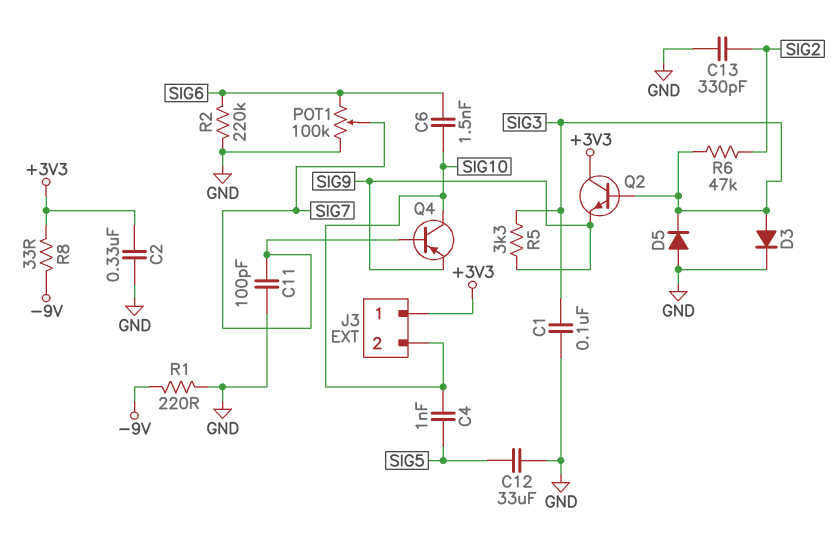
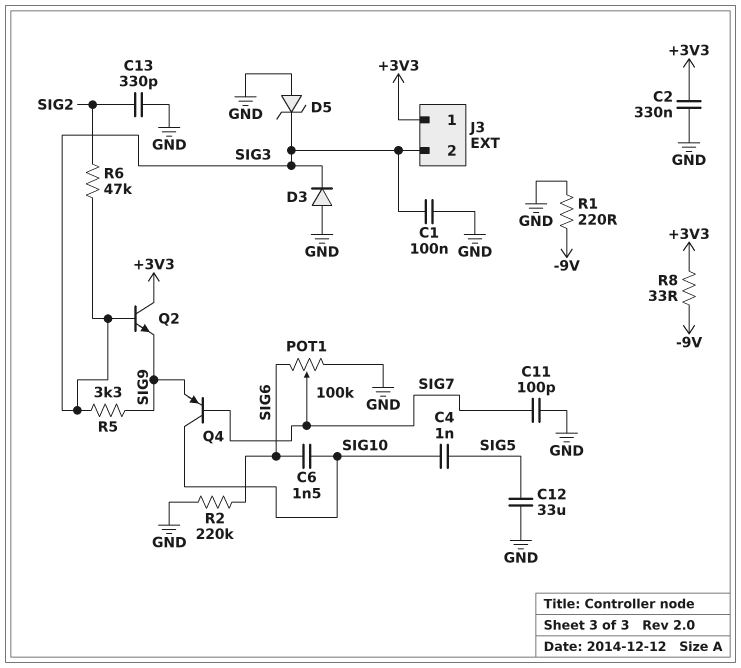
D3: diode (A SIG3, K GND) -> diode (A GND, K SIG3)
D5: diode (A GND, K SIG3) -> zener (A GND, K SIG3)
J3 pin 2: SIG10 -> SIG3

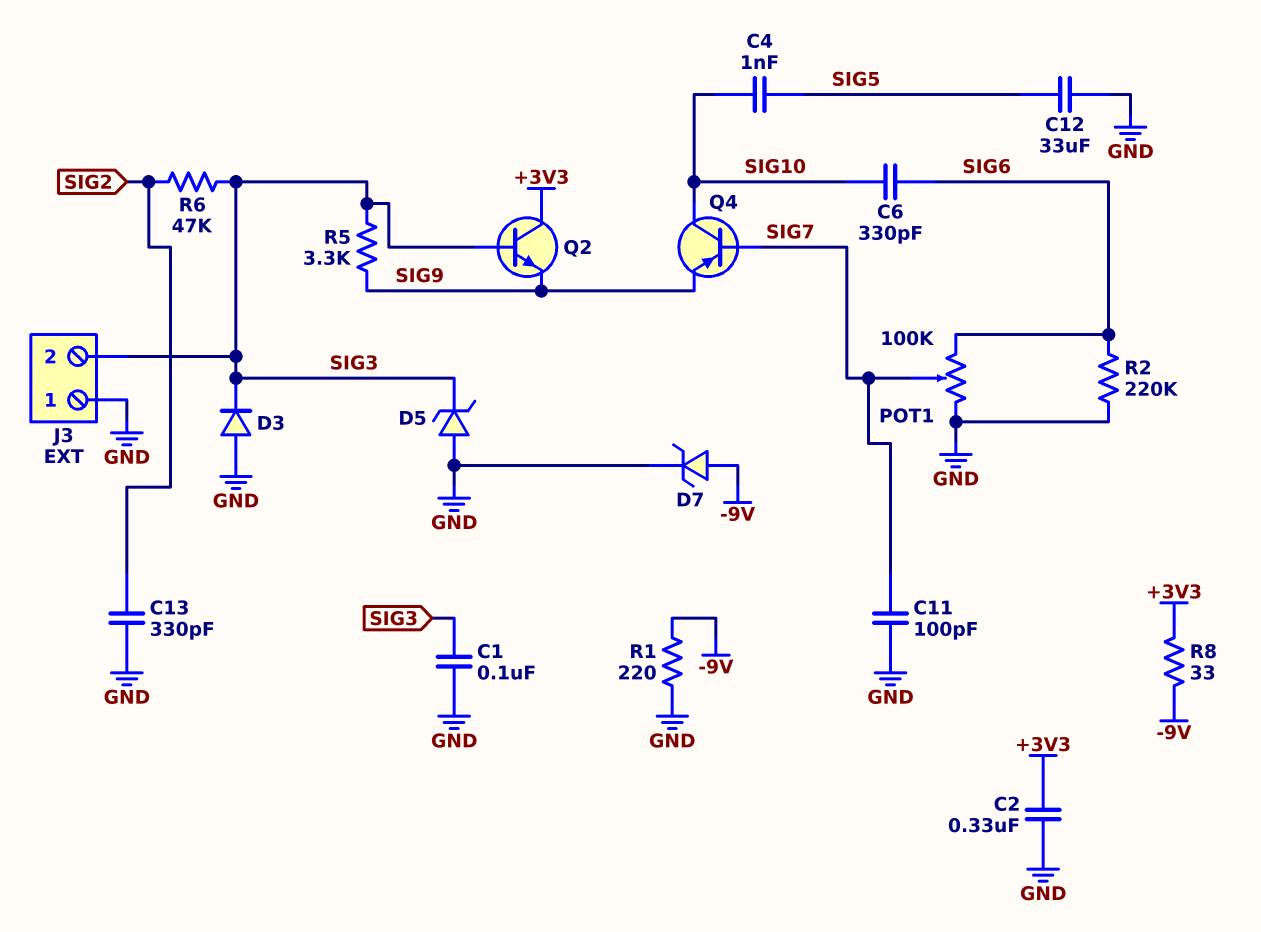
C6: 1.5nF (SIG6, SIG10) -> 330pF (SIG6, SIG10)
D7: none -> zener (A -9V, K GND)
J3 pin 1: +3V3 -> GND

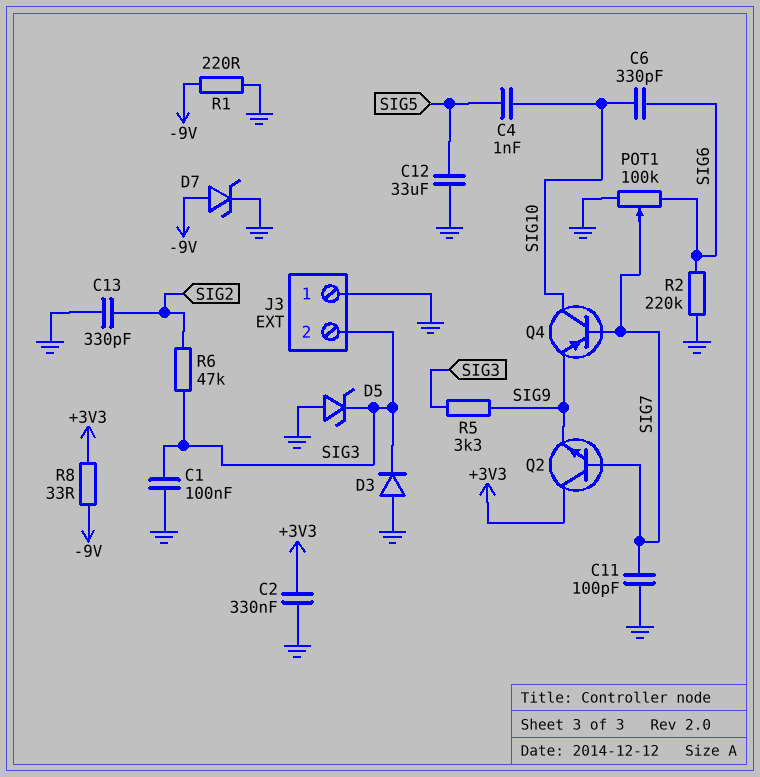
Q2: NPN (B SIG3, C +3V3, E SIG9) -> NPN (B SIG7, C +3V3, E SIG9)

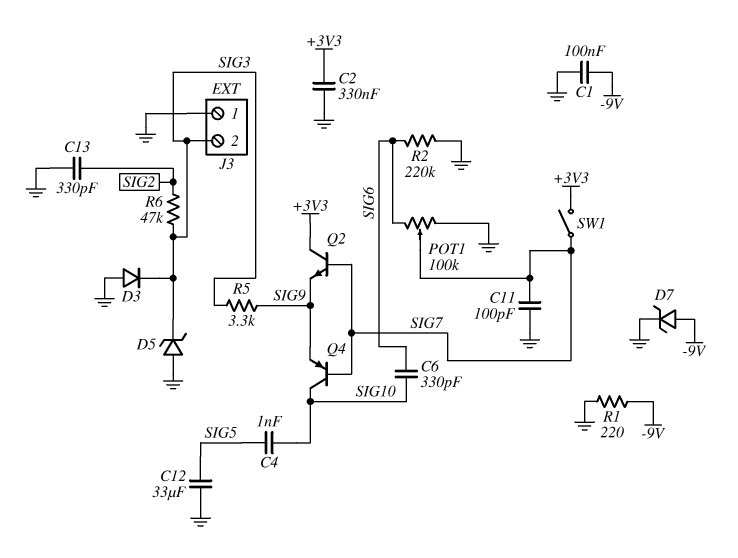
C1: 100nF (GND, SIG3) -> 100nF (-9V, GND)
R8: 33 (+3V3, -9V) -> none
SW1: none -> switch (+3V3, SIG7)

